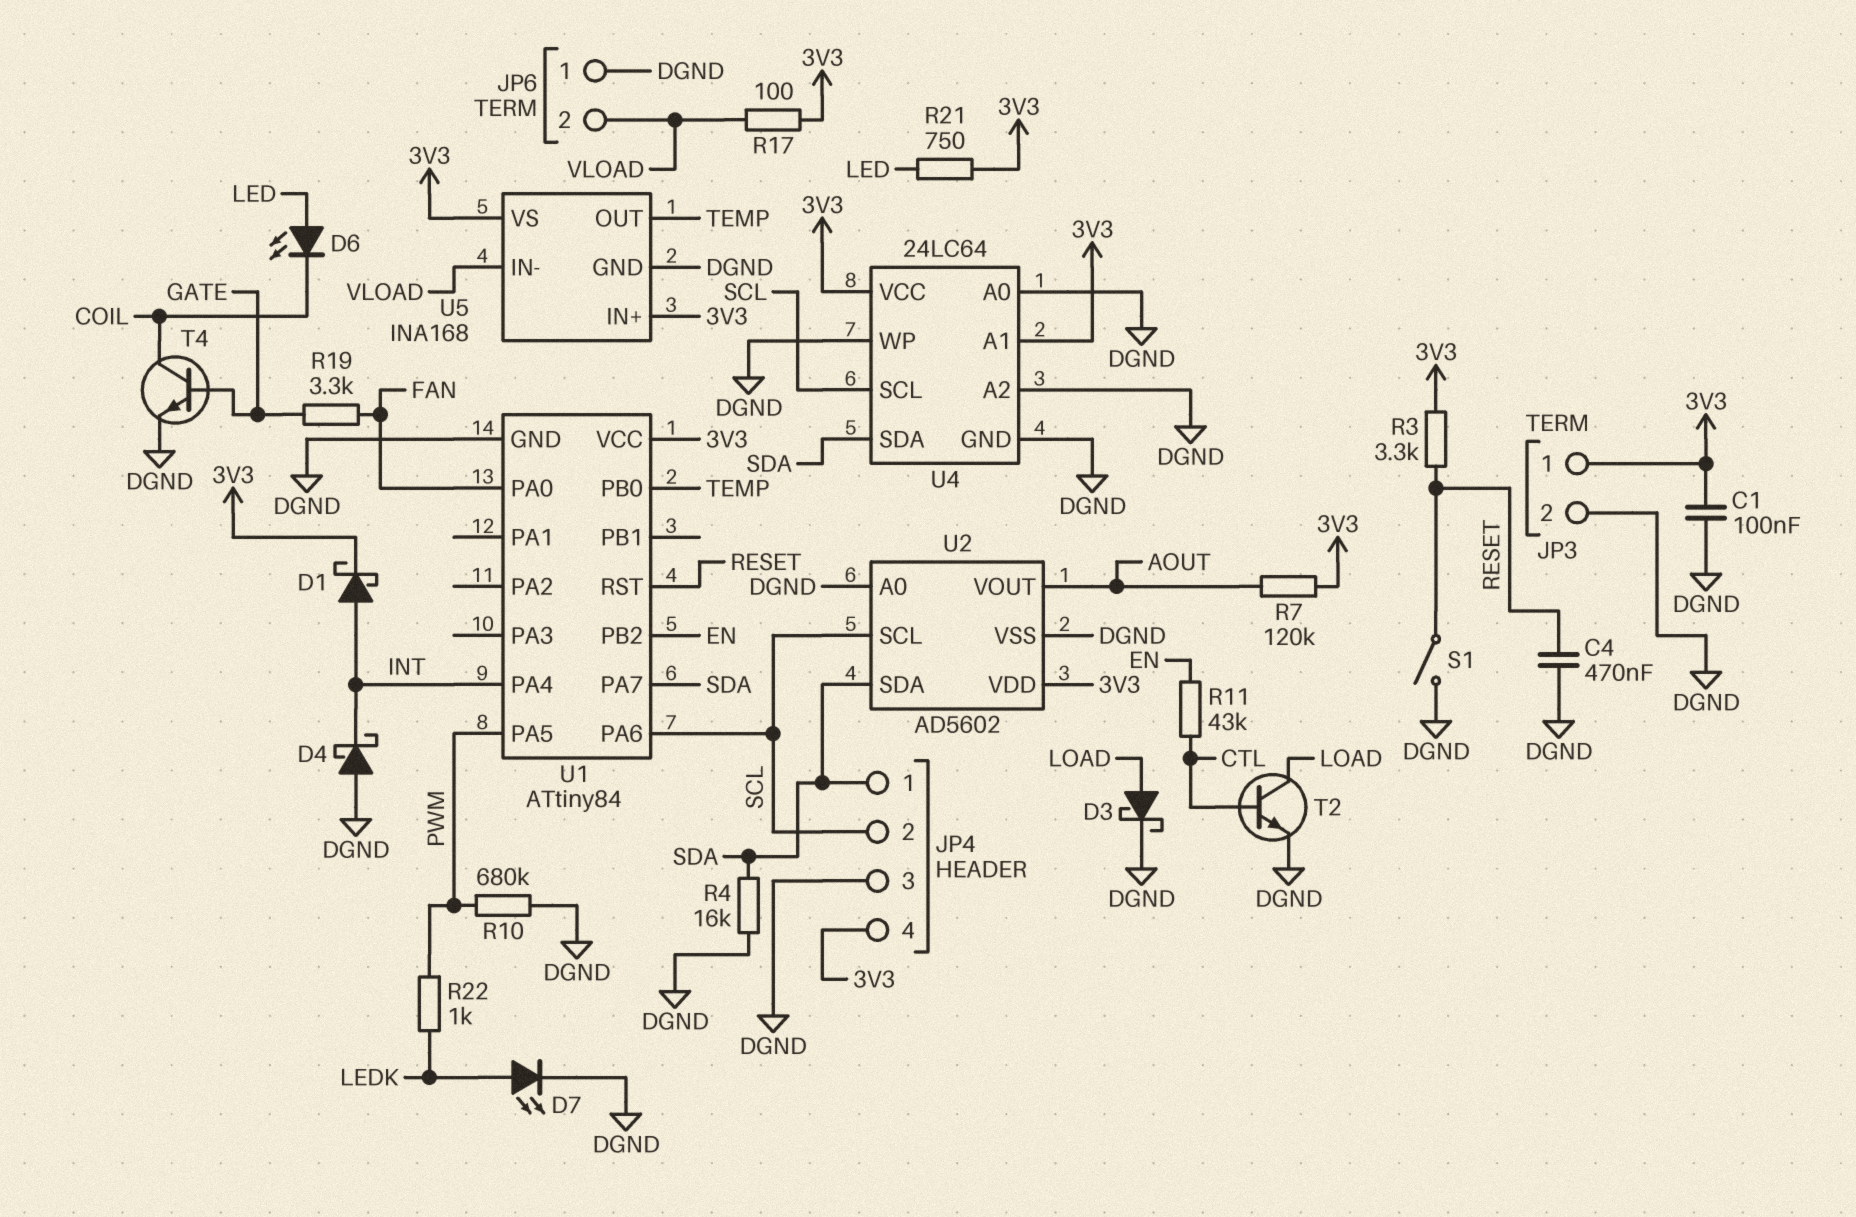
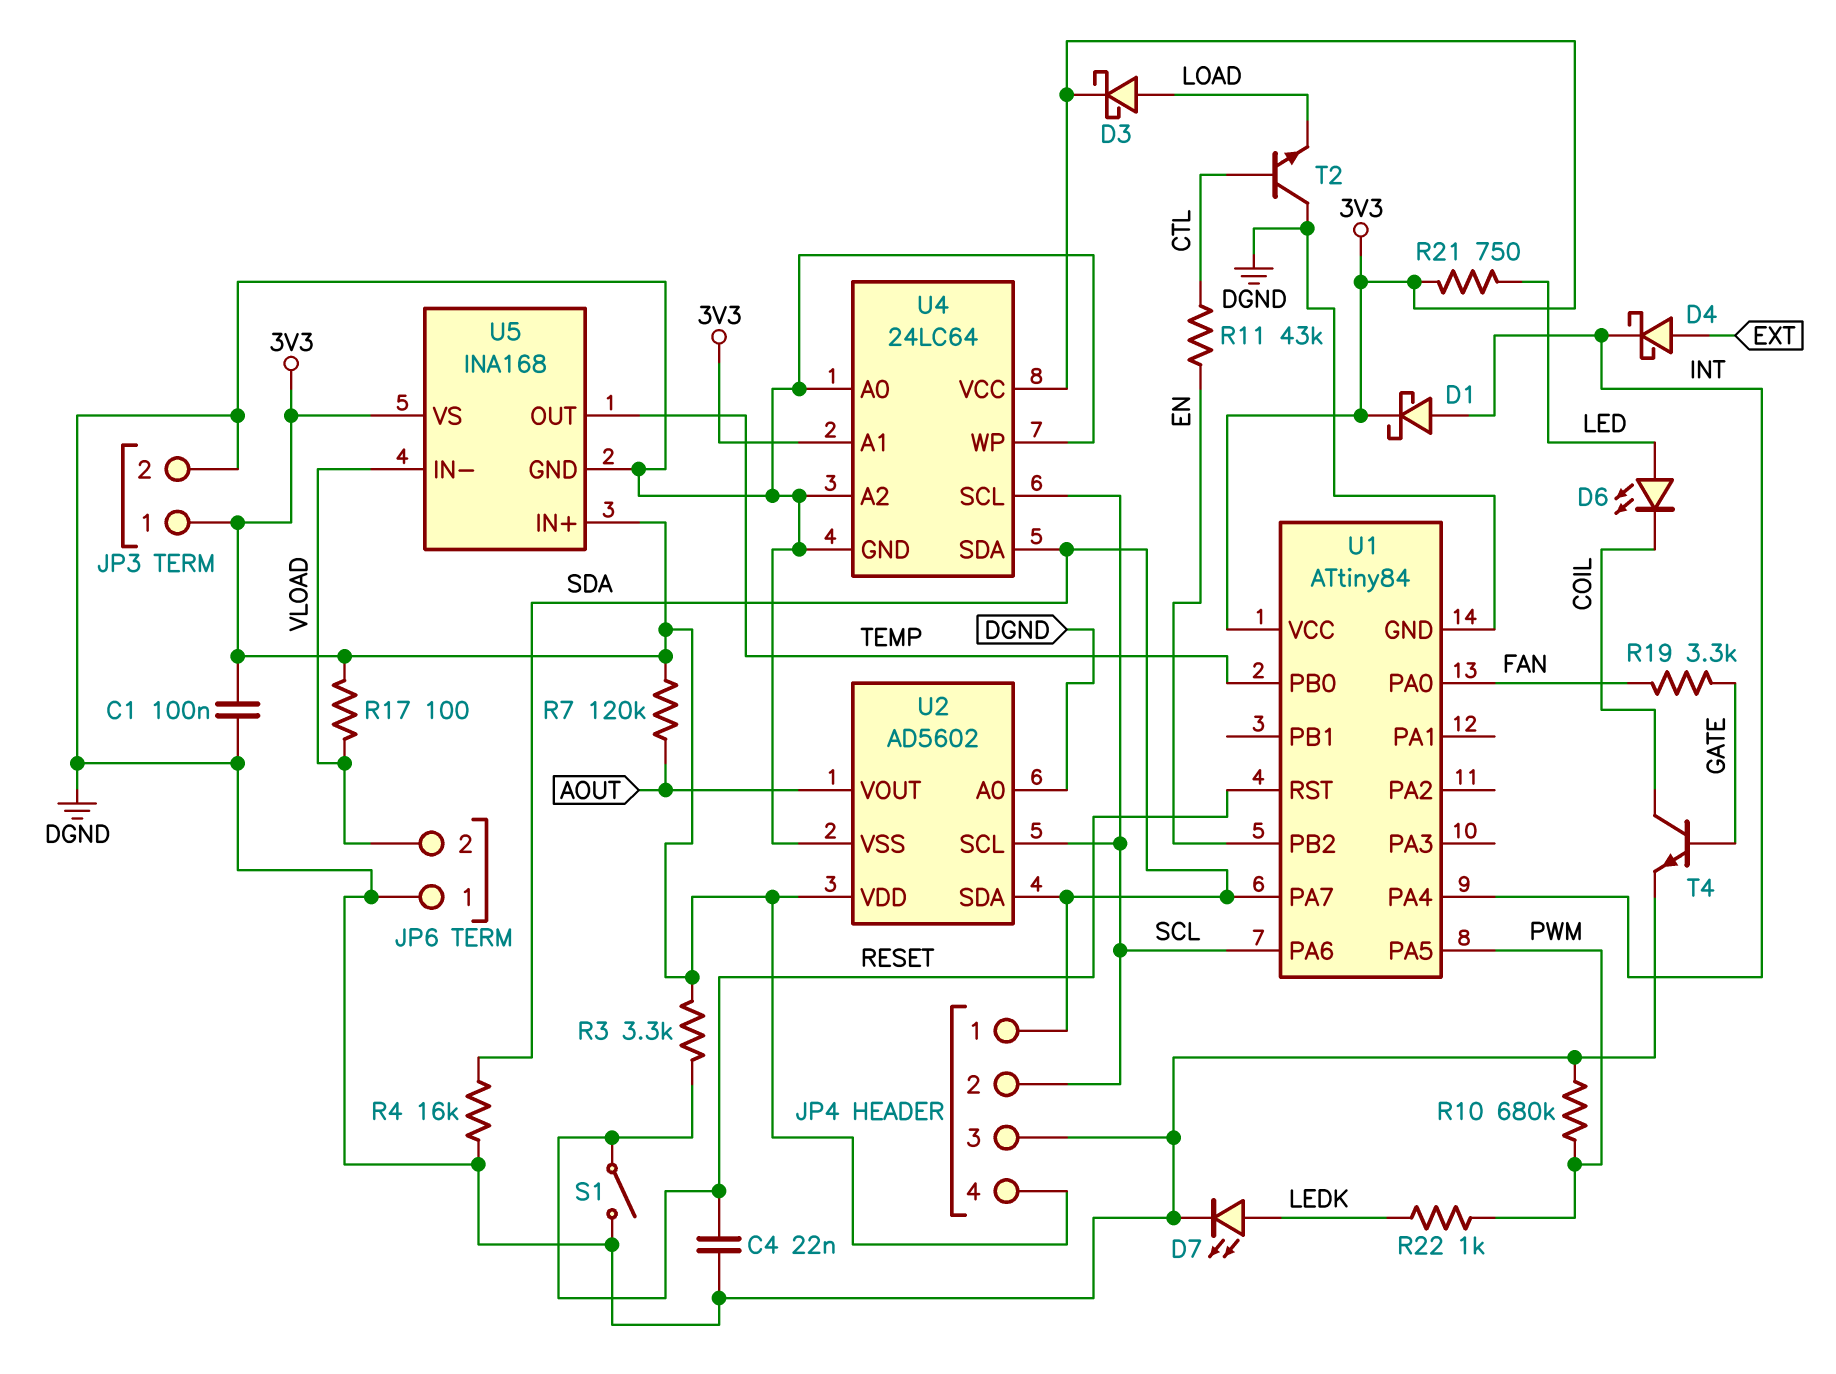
C4: 470nF (DGND, RESET) -> 22nF (DGND, RESET)
D3: schottky (A LOAD, K DGND) -> schottky (A LOAD, K 3V3)
D4: schottky (A DGND, K INT) -> schottky (A EXT, K INT)
T2: NPN (B CTL, C LOAD, E DGND) -> NPN (B CTL, C DGND, E LOAD)

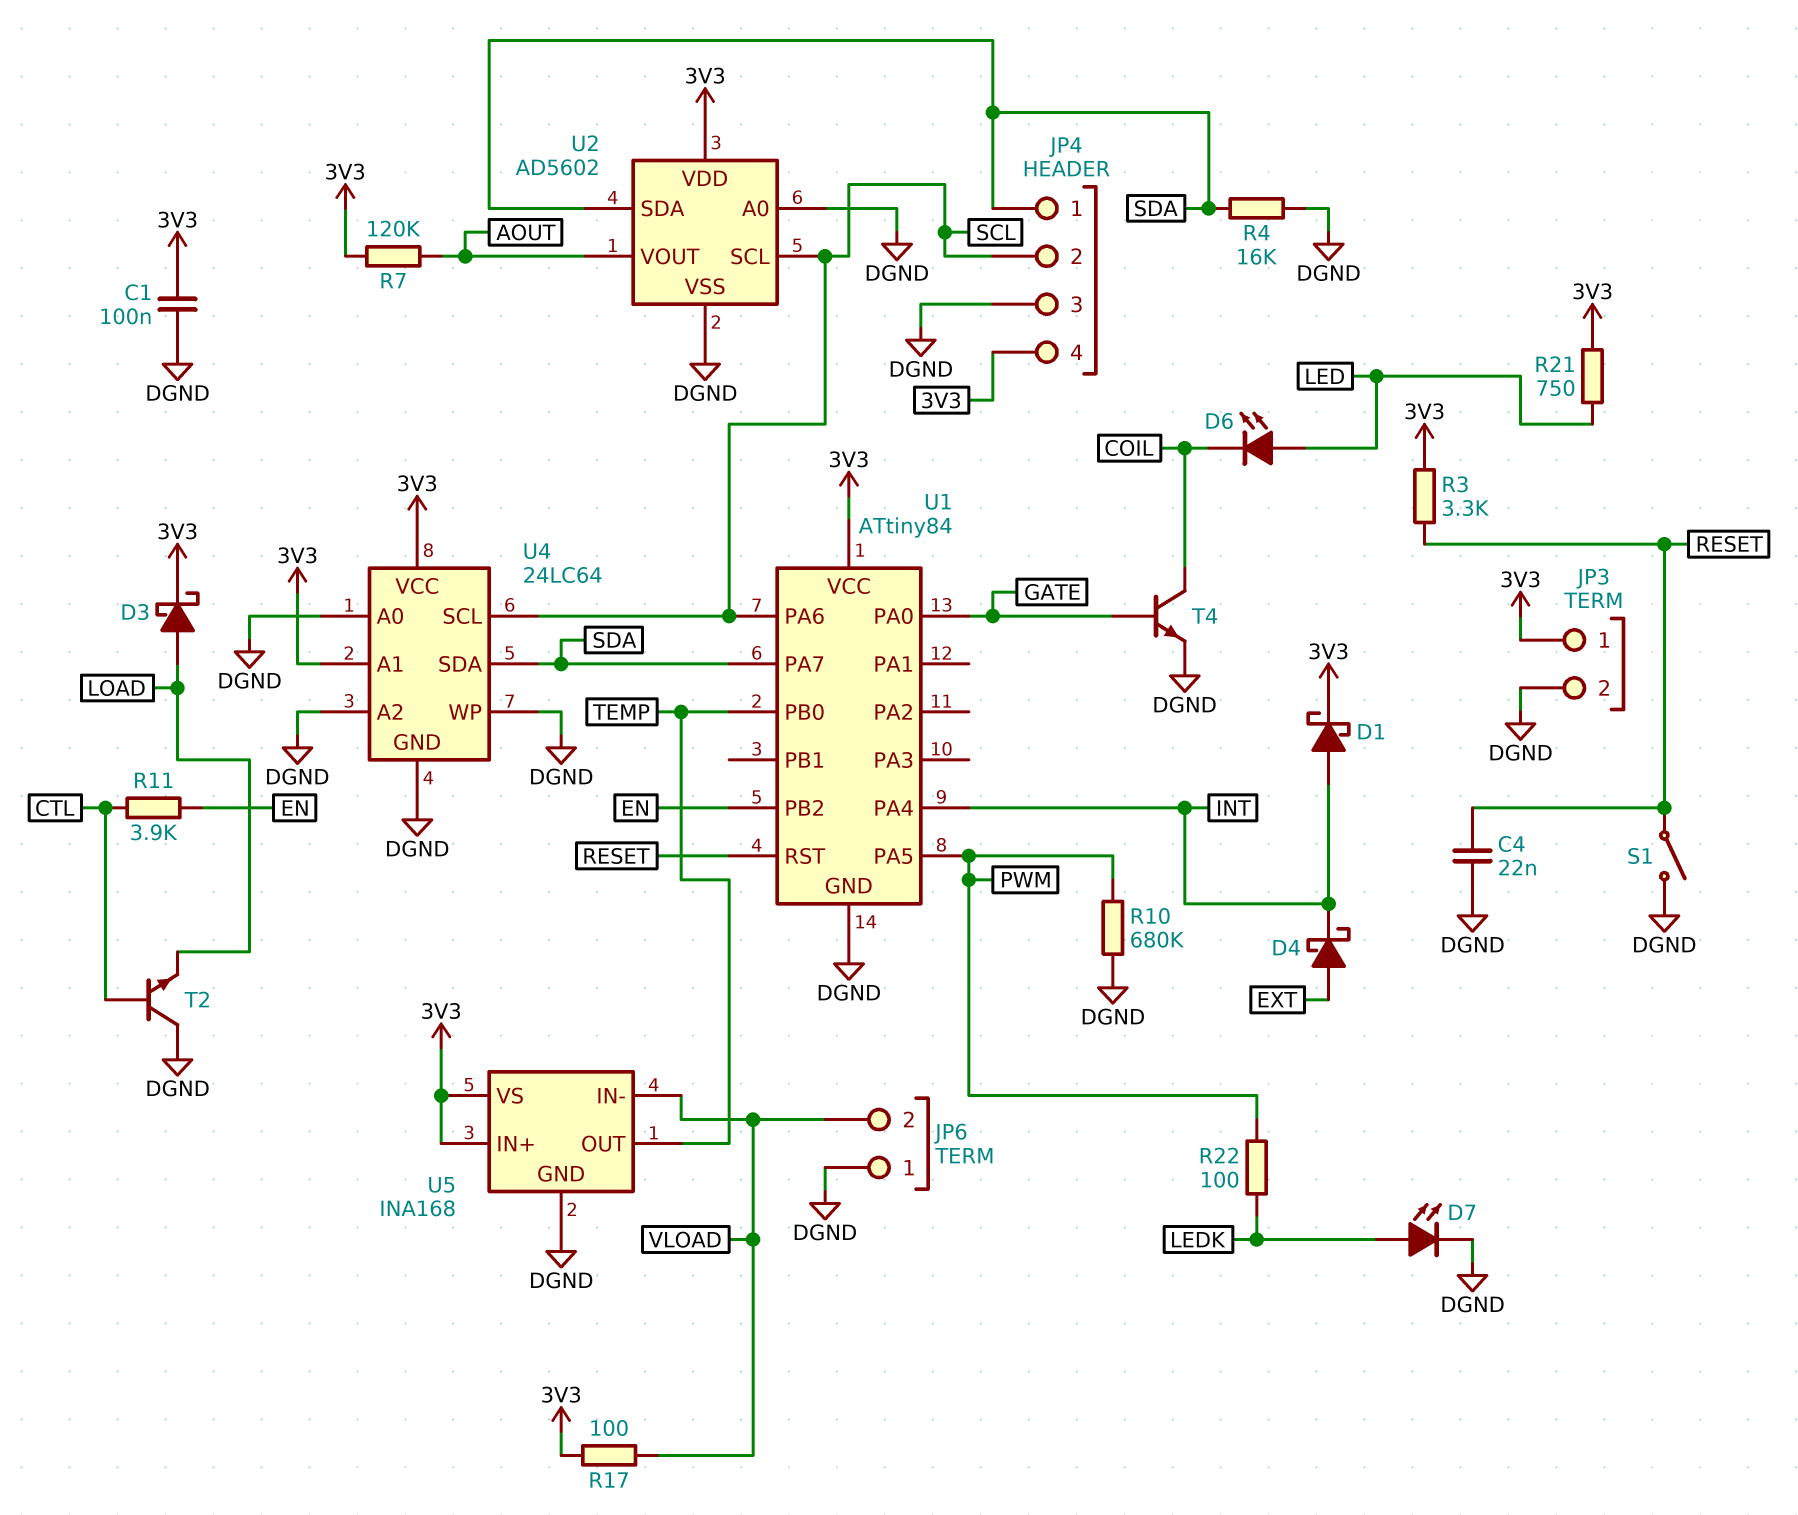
R11: 43k (CTL, EN) -> 3.9k (CTL, EN)
R19: 3.3k (FAN, GATE) -> none
R22: 1k (LEDK, PWM) -> 100 (LEDK, PWM)
U1 pin PA0: FAN -> GATE

